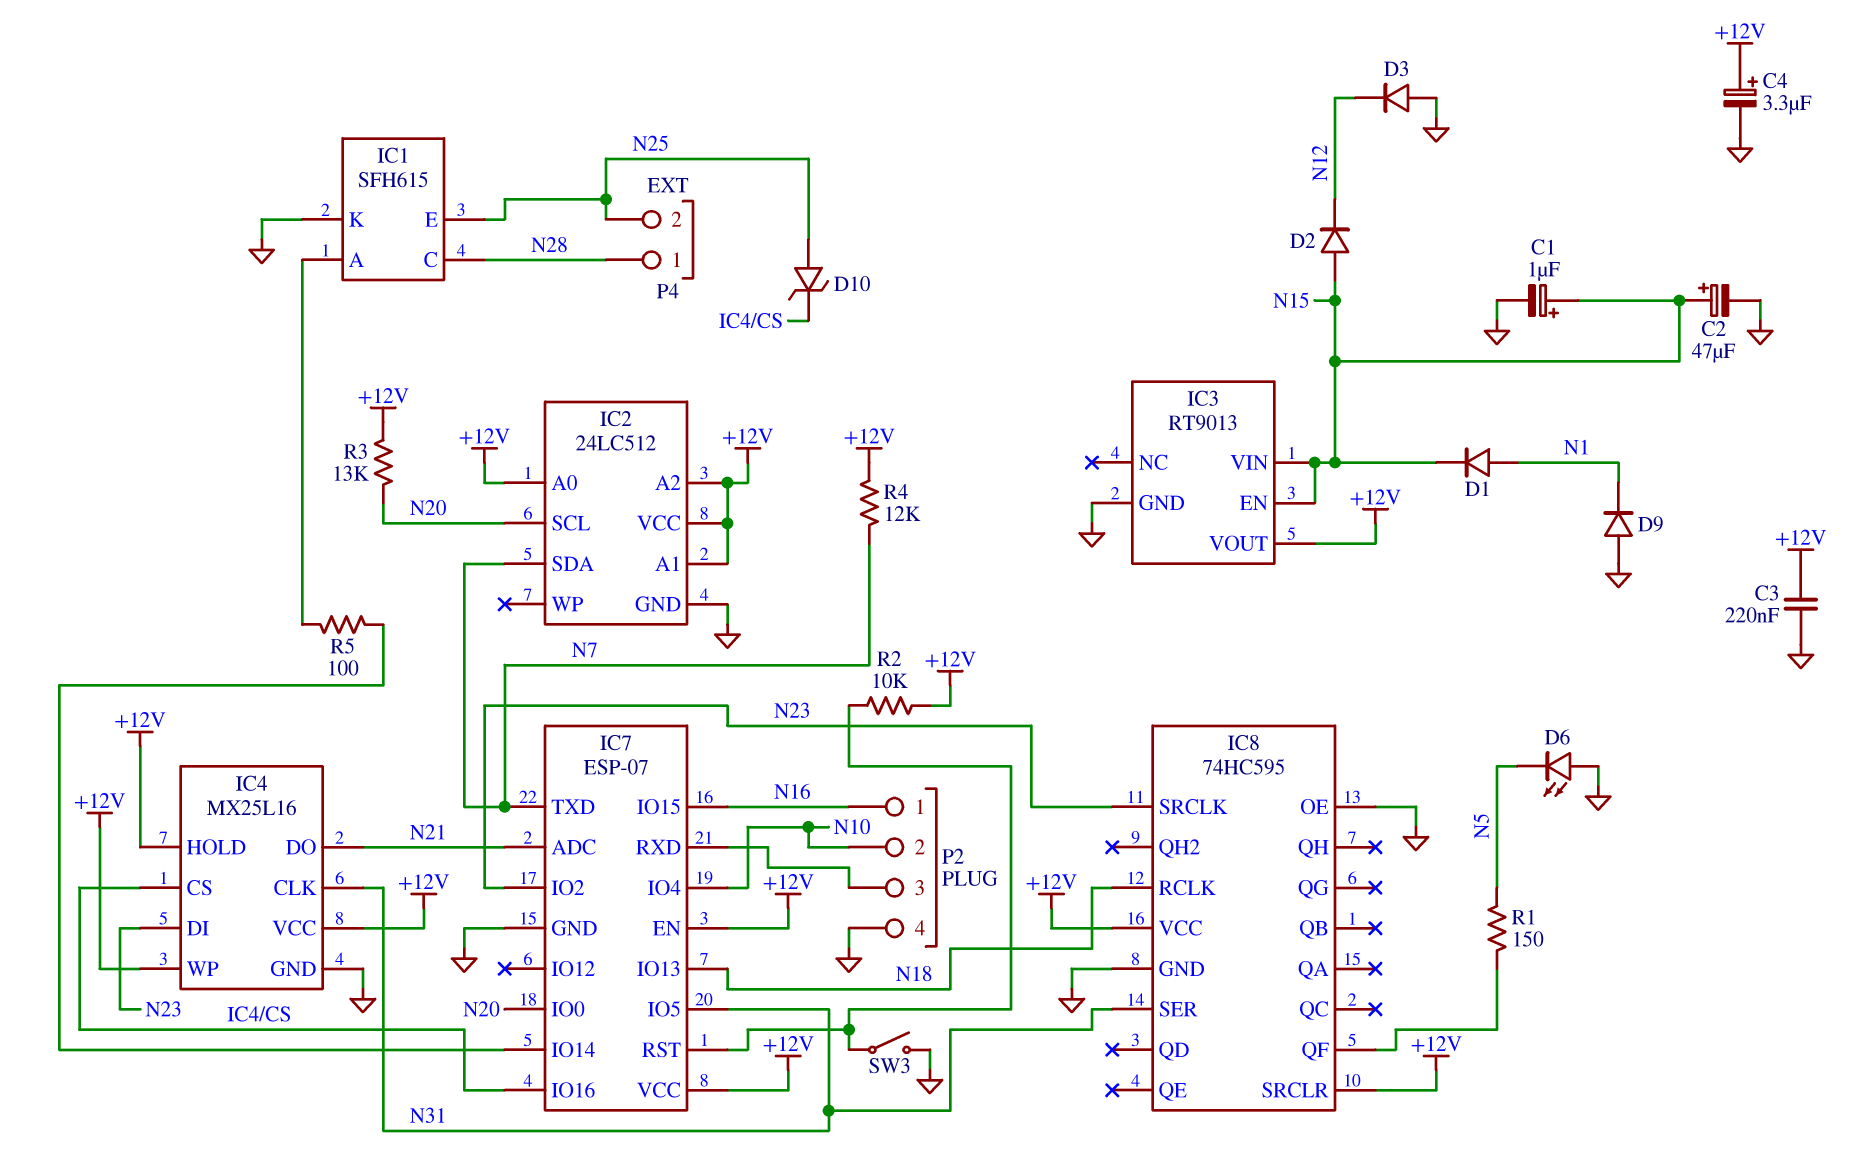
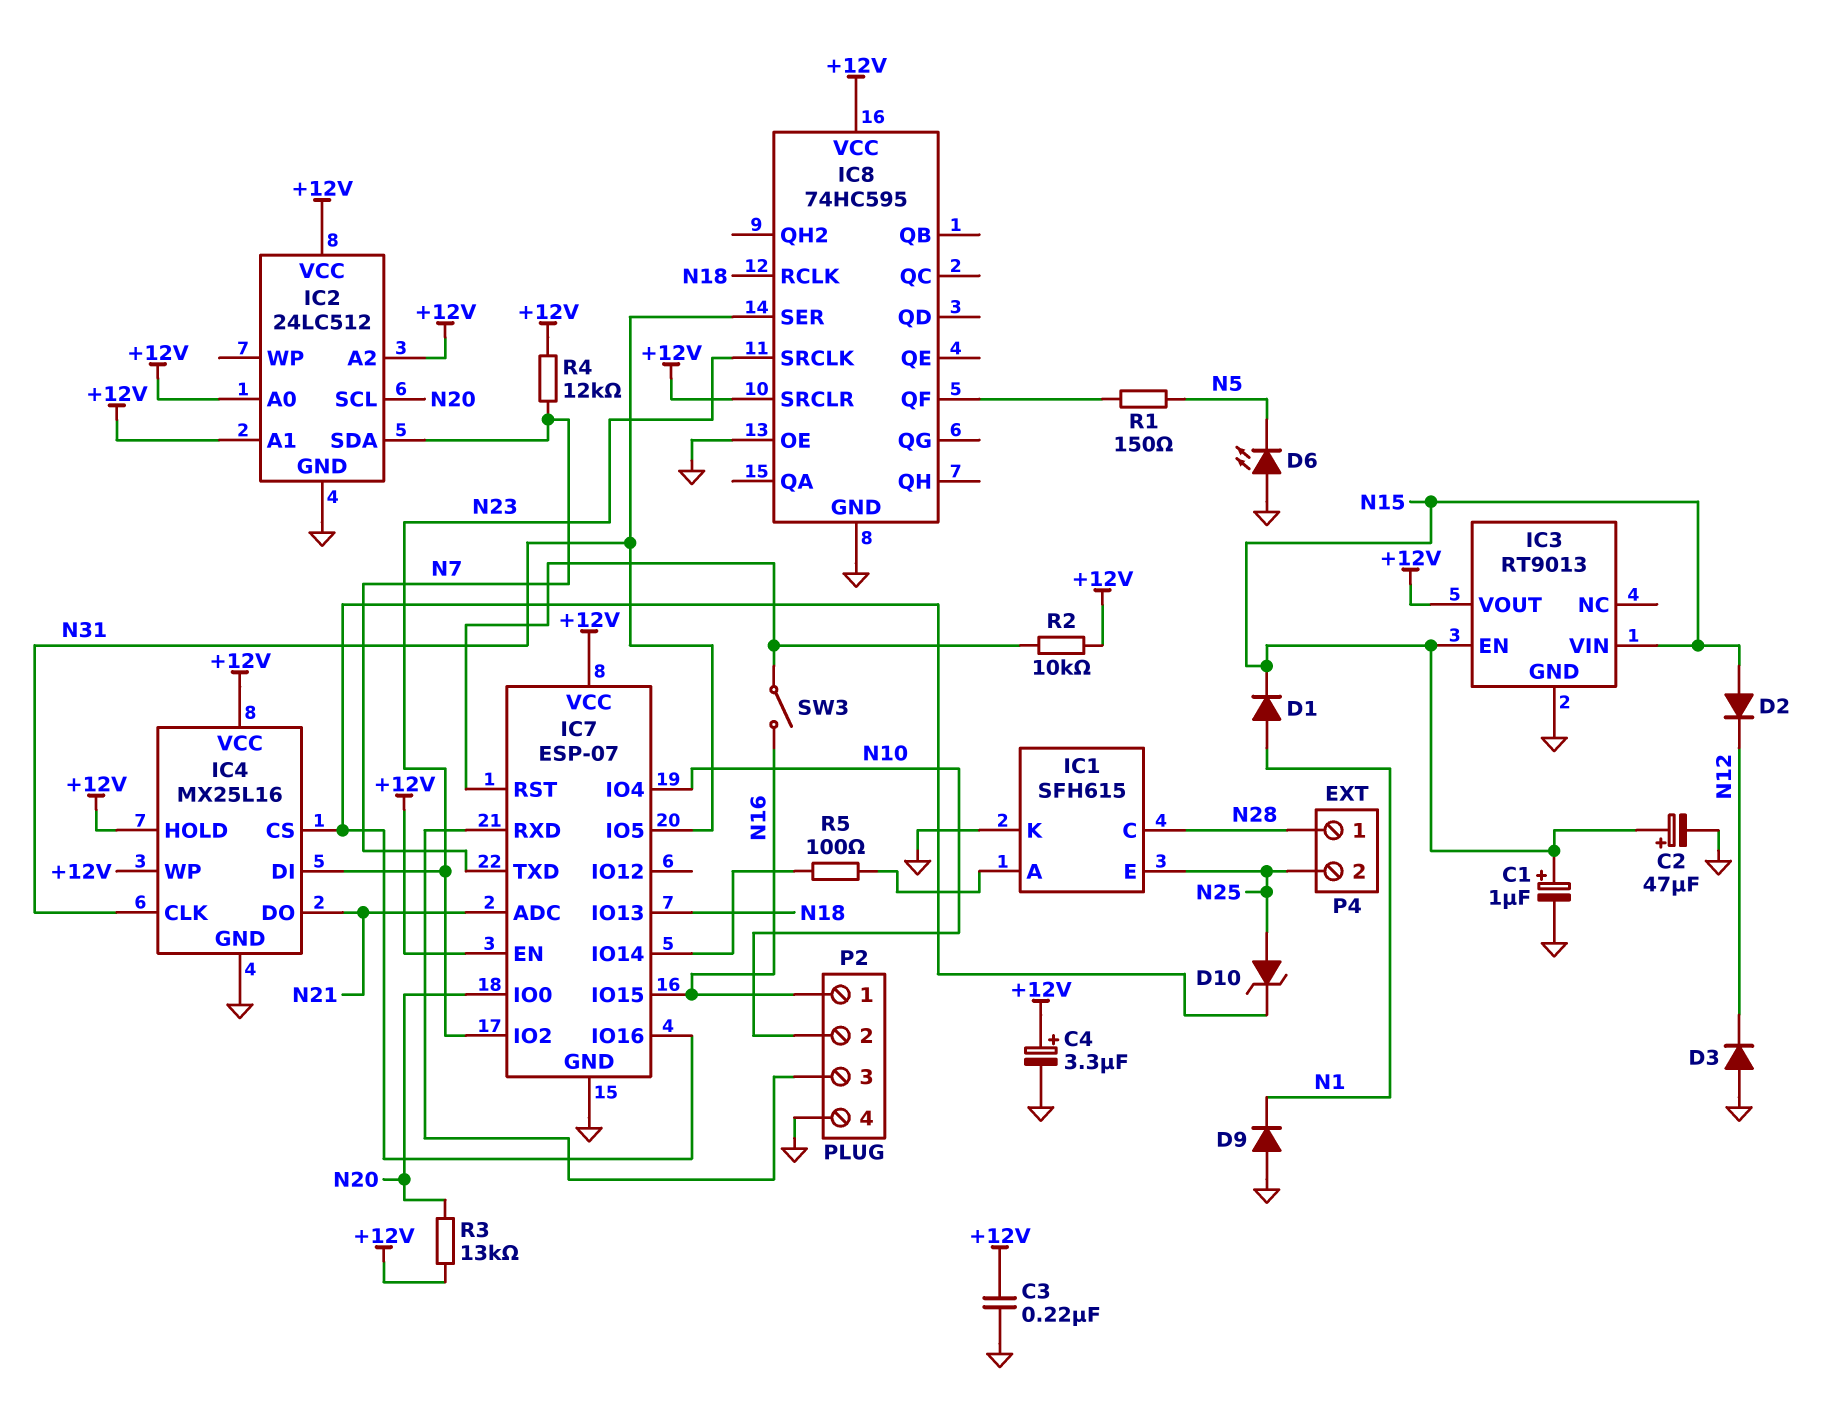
SW3: switch (GND, IC7/RST) -> switch (IC7/RST, N16)

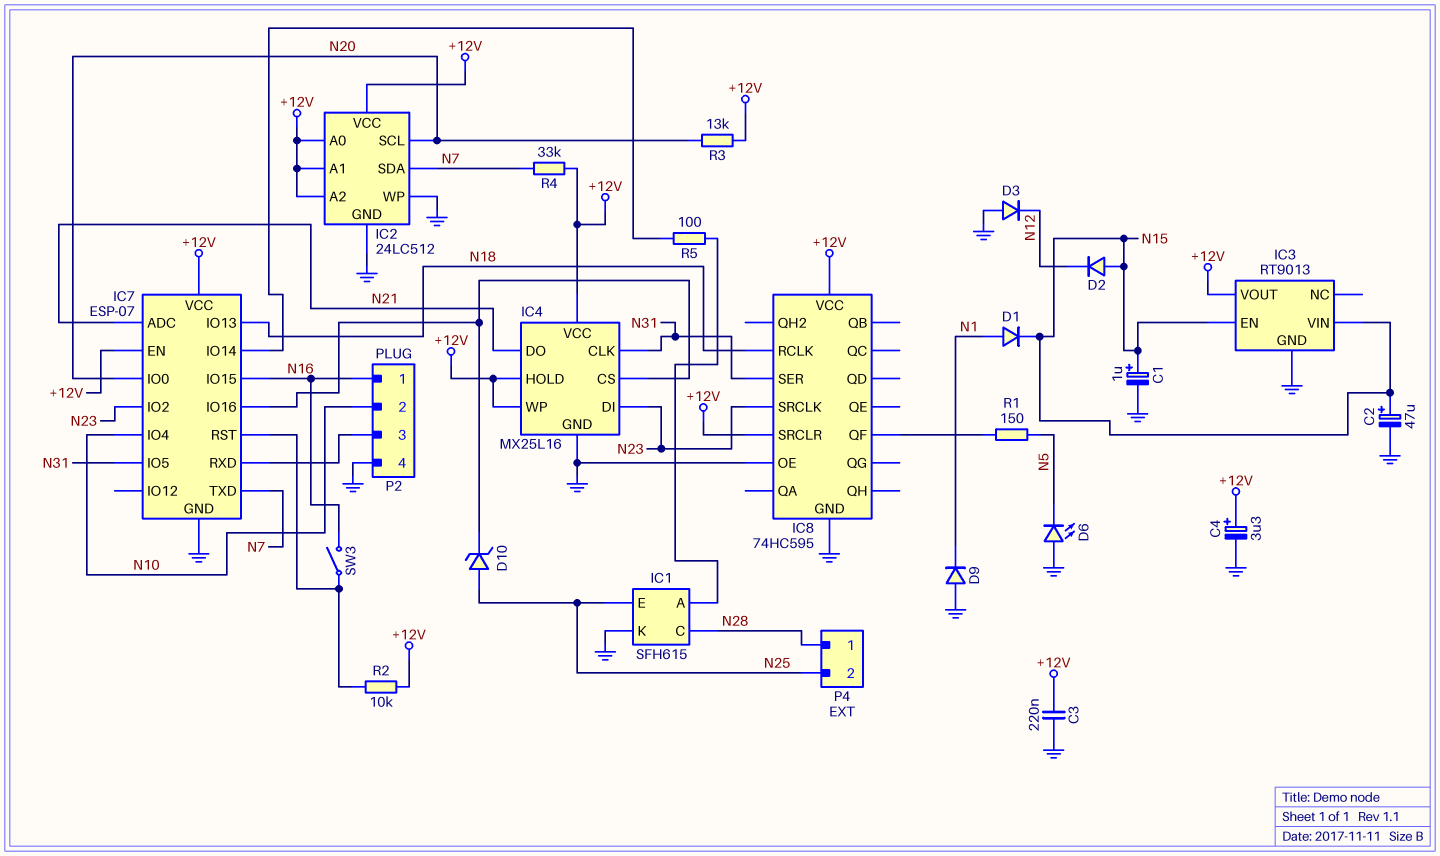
IC2 pin WP: none -> GND
R4: 12k (+12V, N7) -> 33k (+12V, N7)

